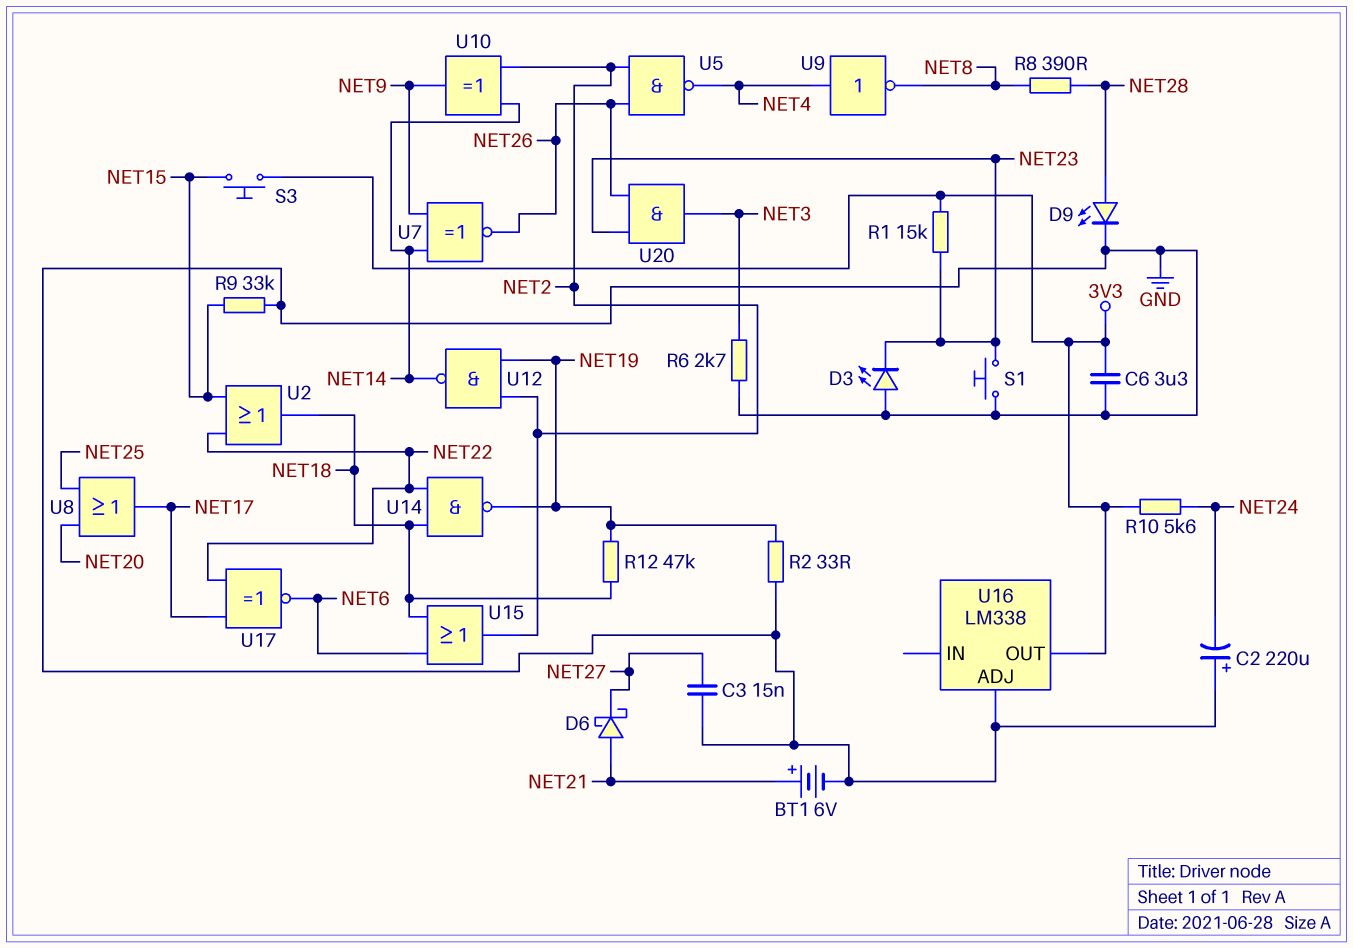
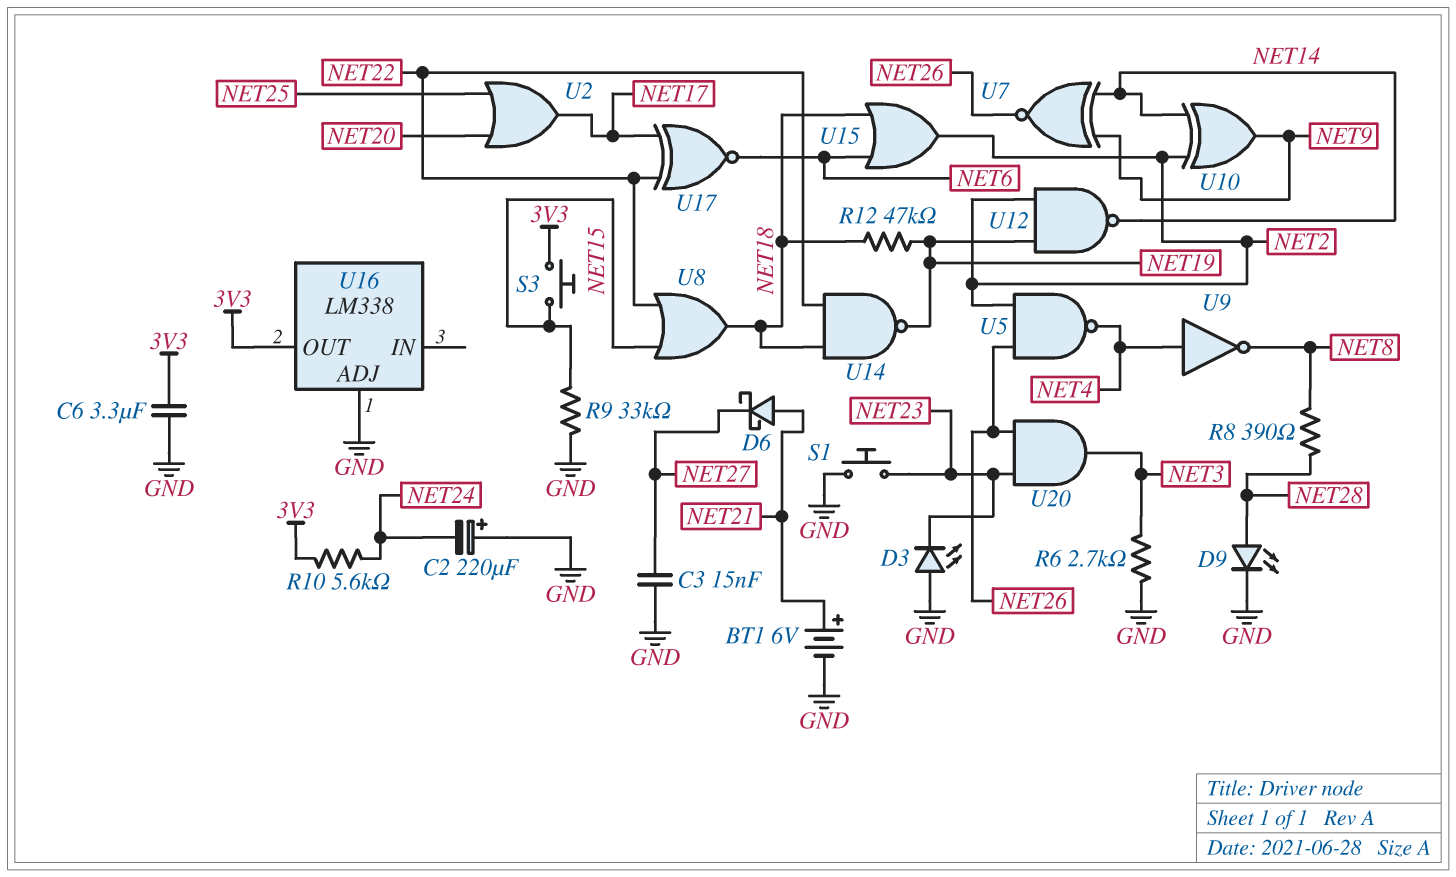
R1: 15k (3V3, NET23) -> none
R2: 33 (GND, NET19) -> none
U2: OR (in NET15, in NET22, out NET18) -> OR (in NET20, in NET25, out NET17)
U8: OR (in NET20, in NET25, out NET17) -> OR (in NET15, in NET22, out NET18)

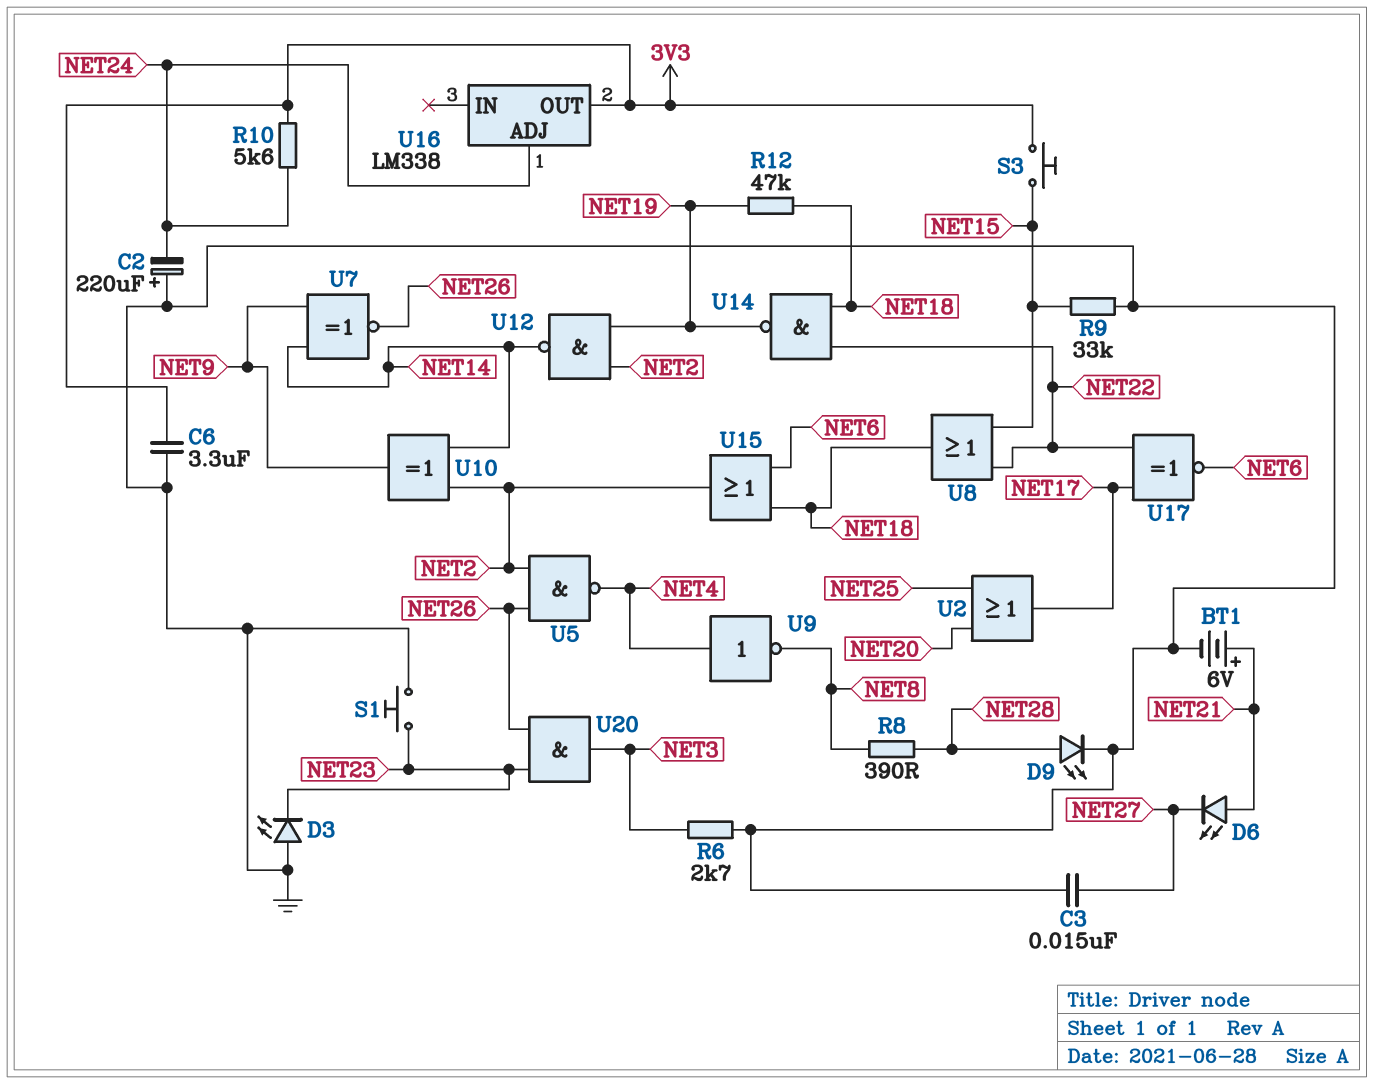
D6: schottky (A NET21, K NET27) -> LED (A NET21, K NET27)
U16 pin ADJ: GND -> NET24

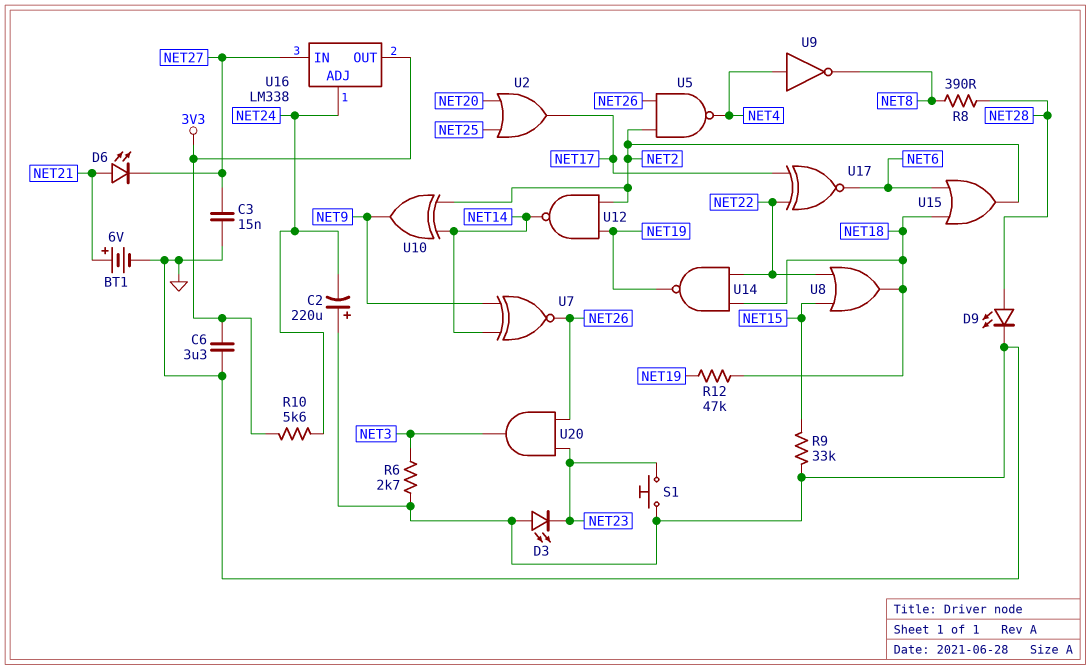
S3: button (3V3, NET15) -> none
U16 pin IN: none -> NET27

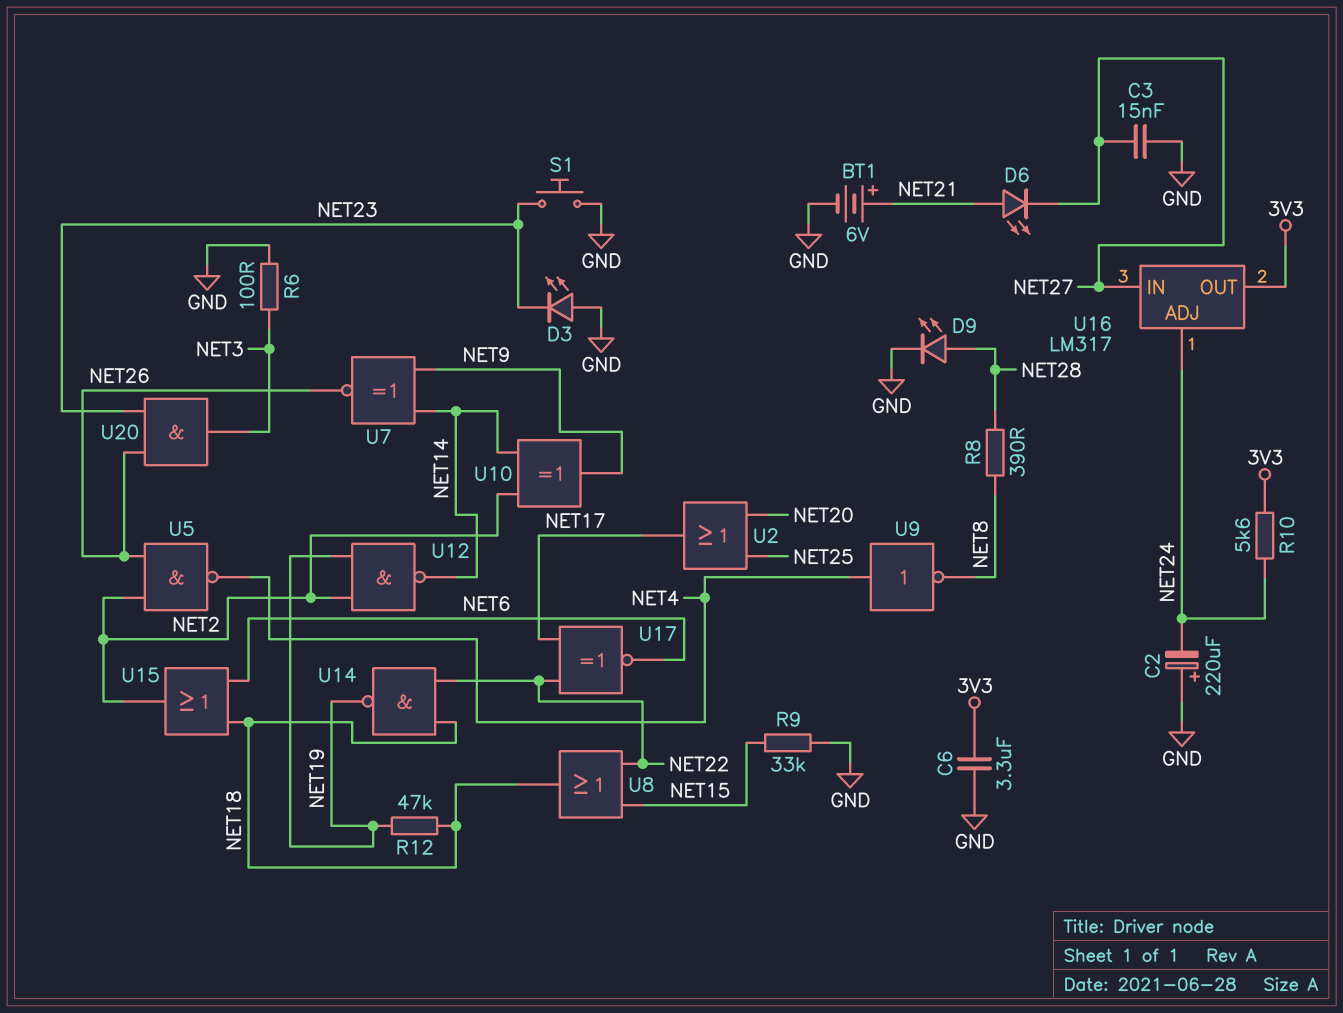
R6: 2.7k (GND, NET3) -> 100 (GND, NET3)
U16: LM338 -> LM317

